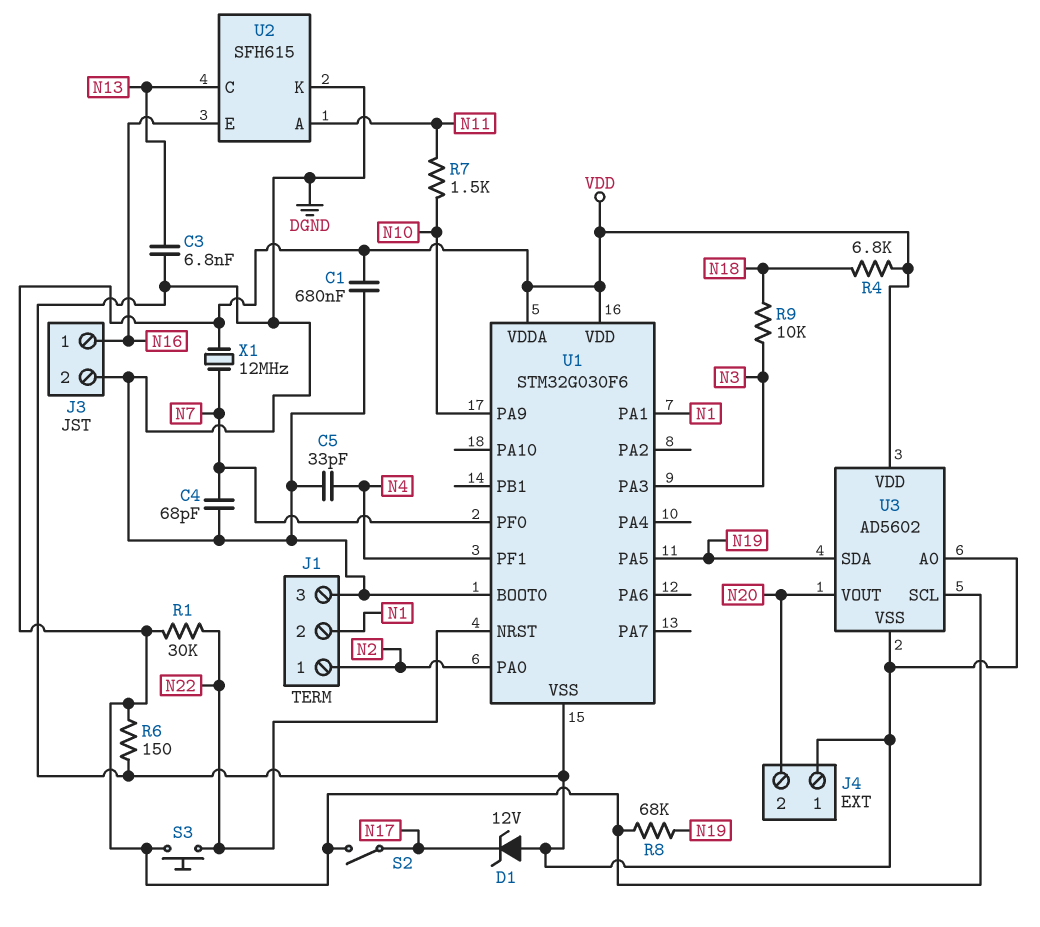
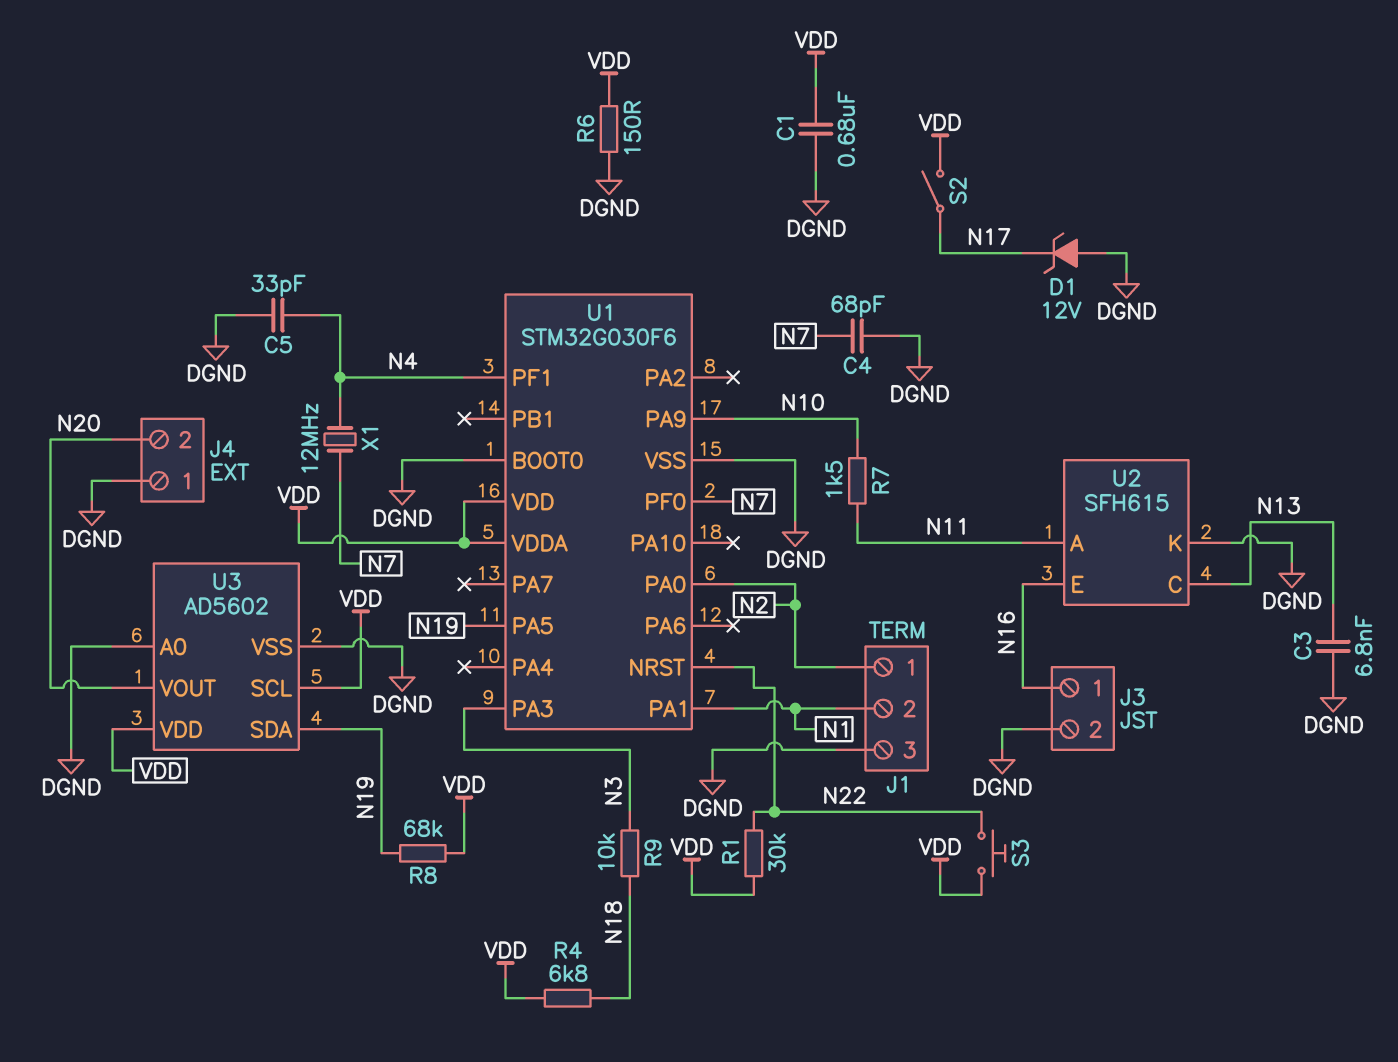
X1: 12MHz (N7, VDD) -> 12MHz (N4, N7)

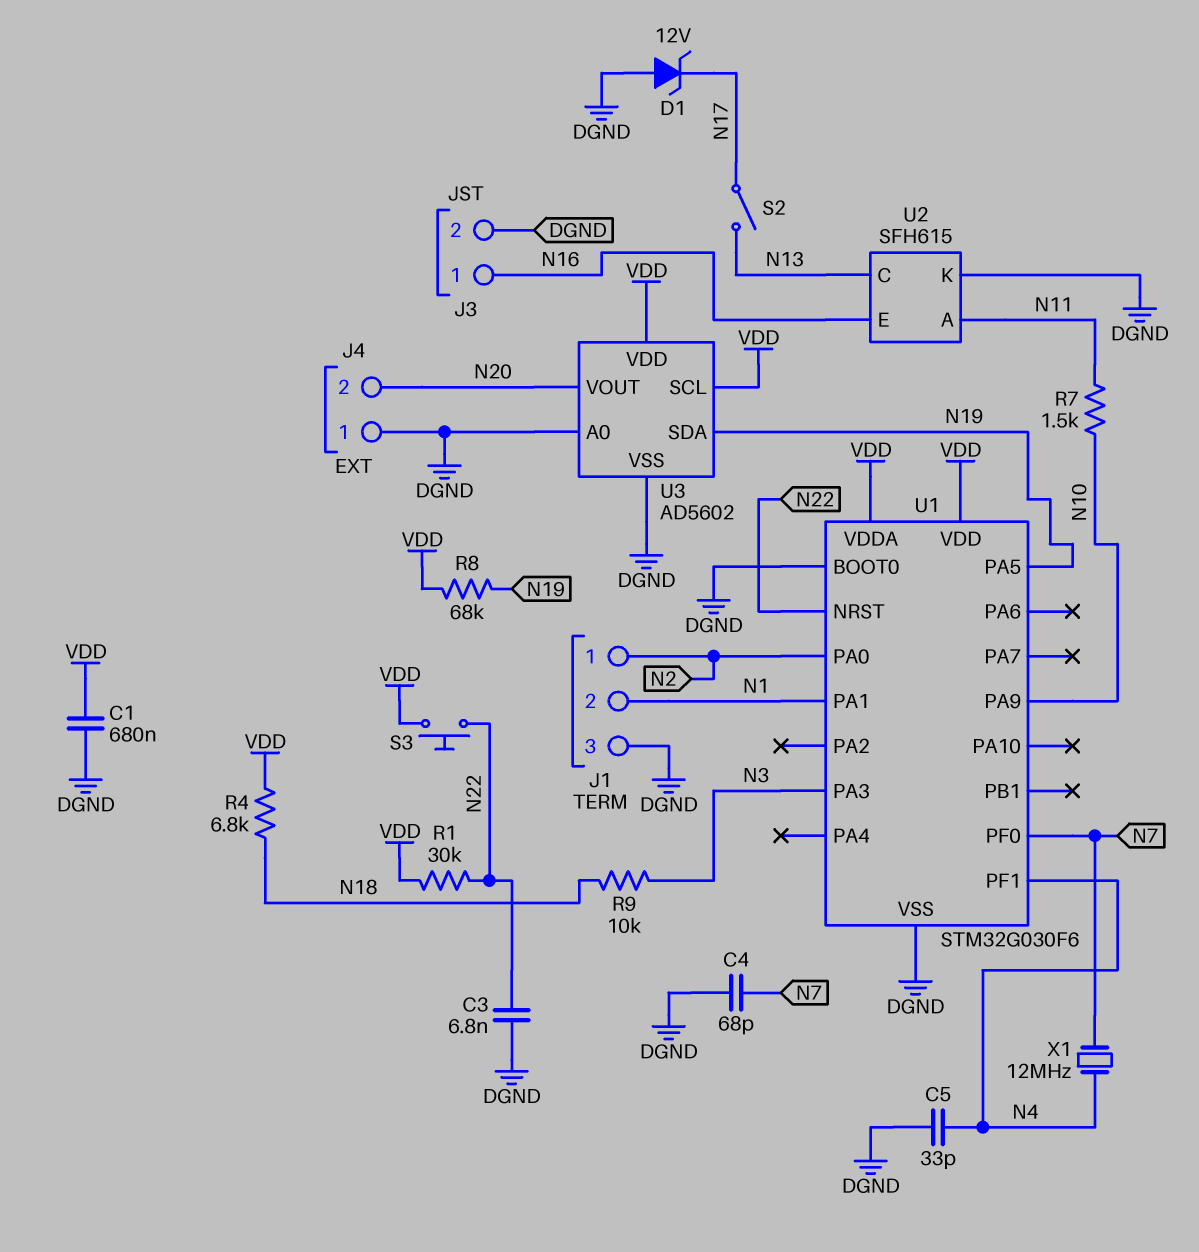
C3: 6.8nF (DGND, N13) -> 6.8nF (DGND, N22)
R6: 150 (DGND, VDD) -> none
S2: switch (N17, VDD) -> switch (N13, N17)

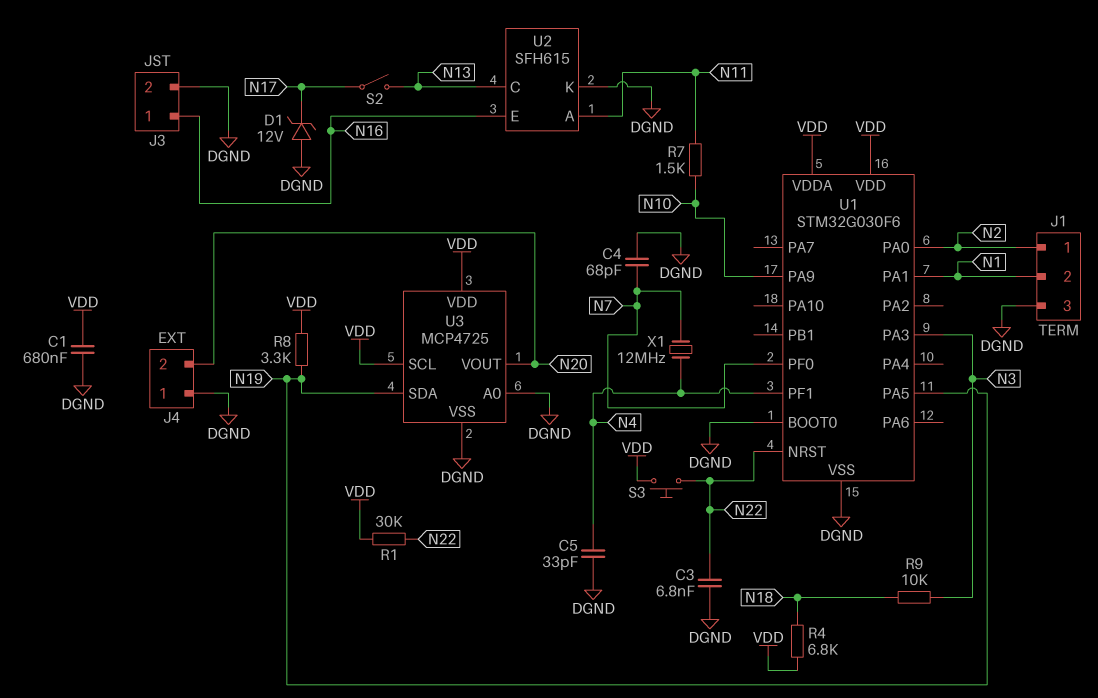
R8: 68k (N19, VDD) -> 3.3k (N19, VDD)
U3: AD5602 -> MCP4725

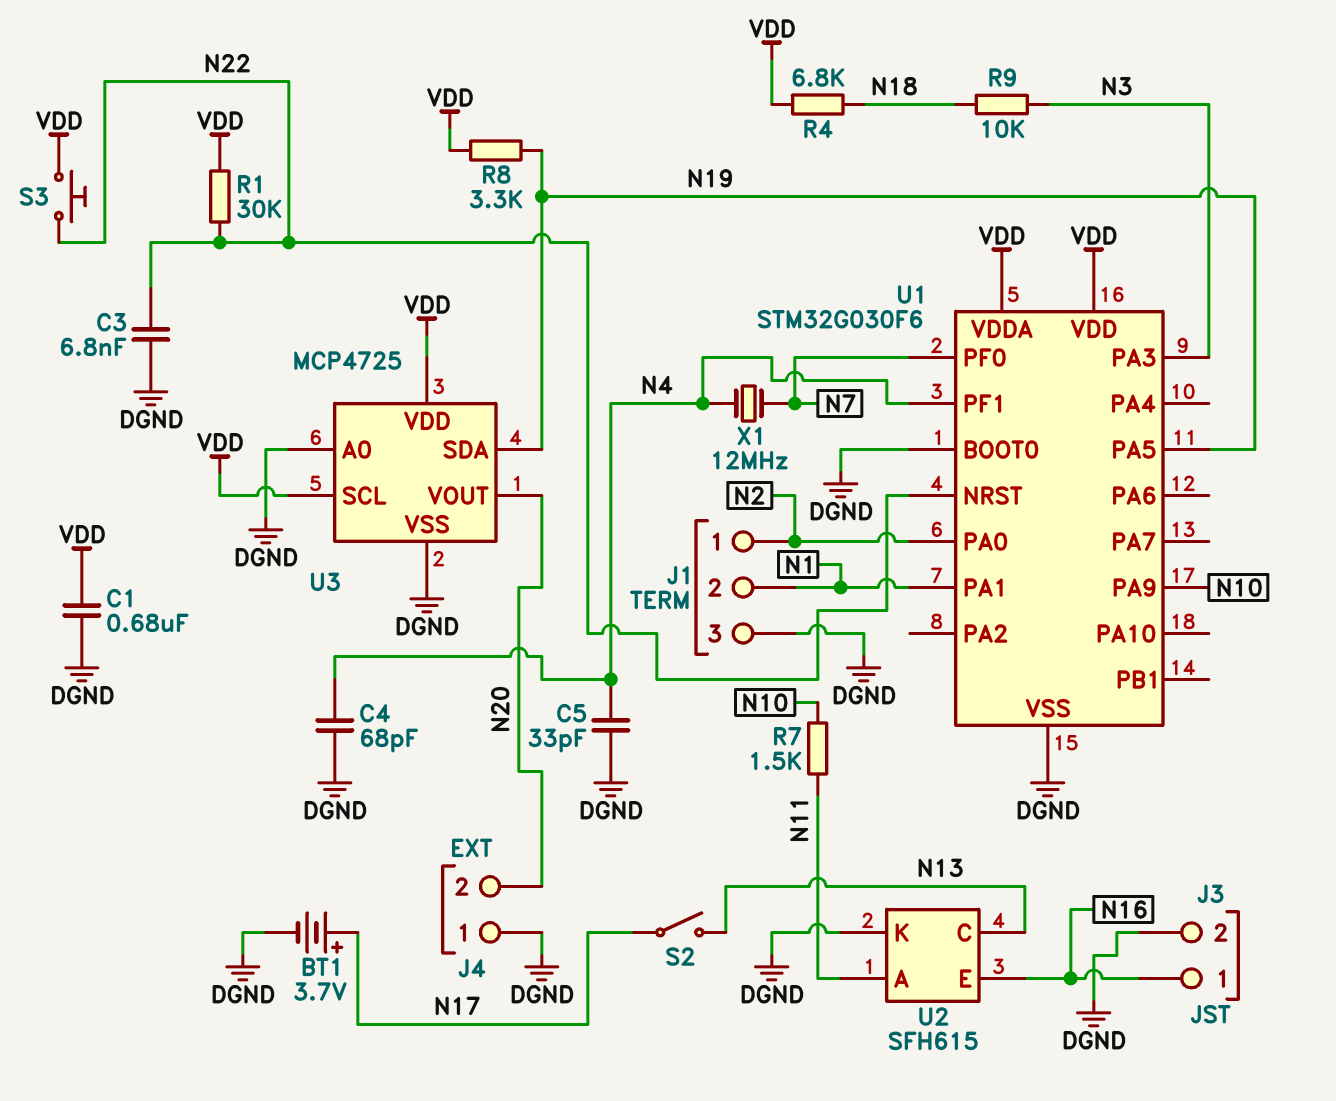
BT1: none -> 3.7V (plus N17, minus DGND)
C4: 68pF (DGND, N7) -> 68pF (DGND, N4)
D1: zener 12V (A DGND, K N17) -> none

